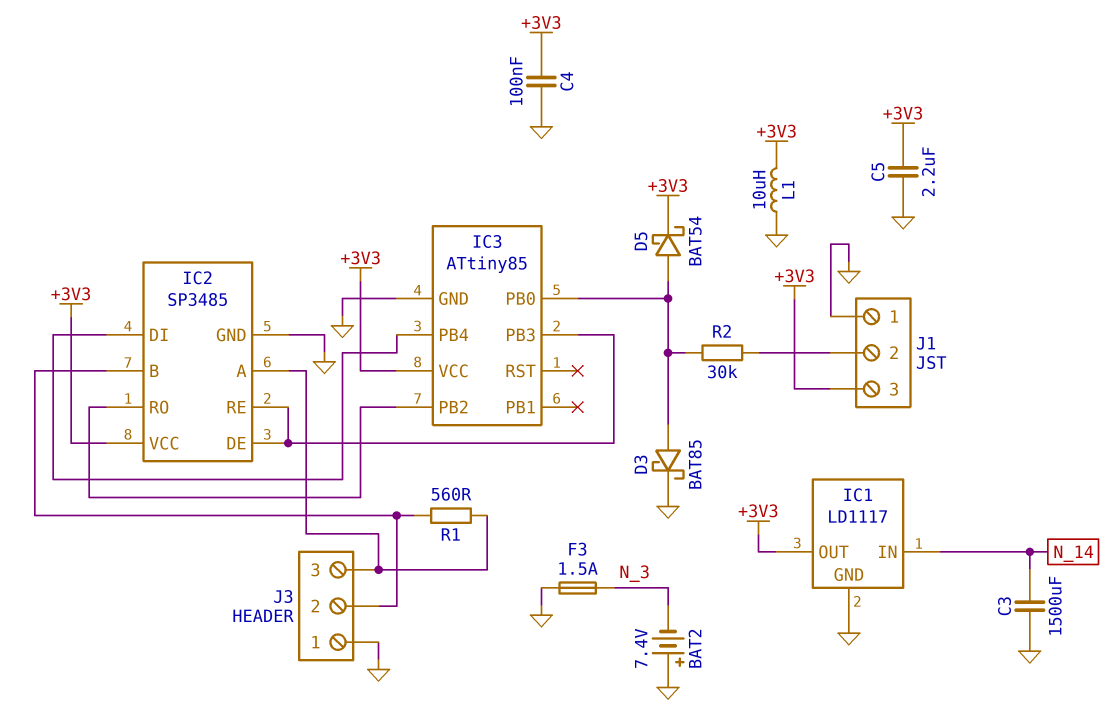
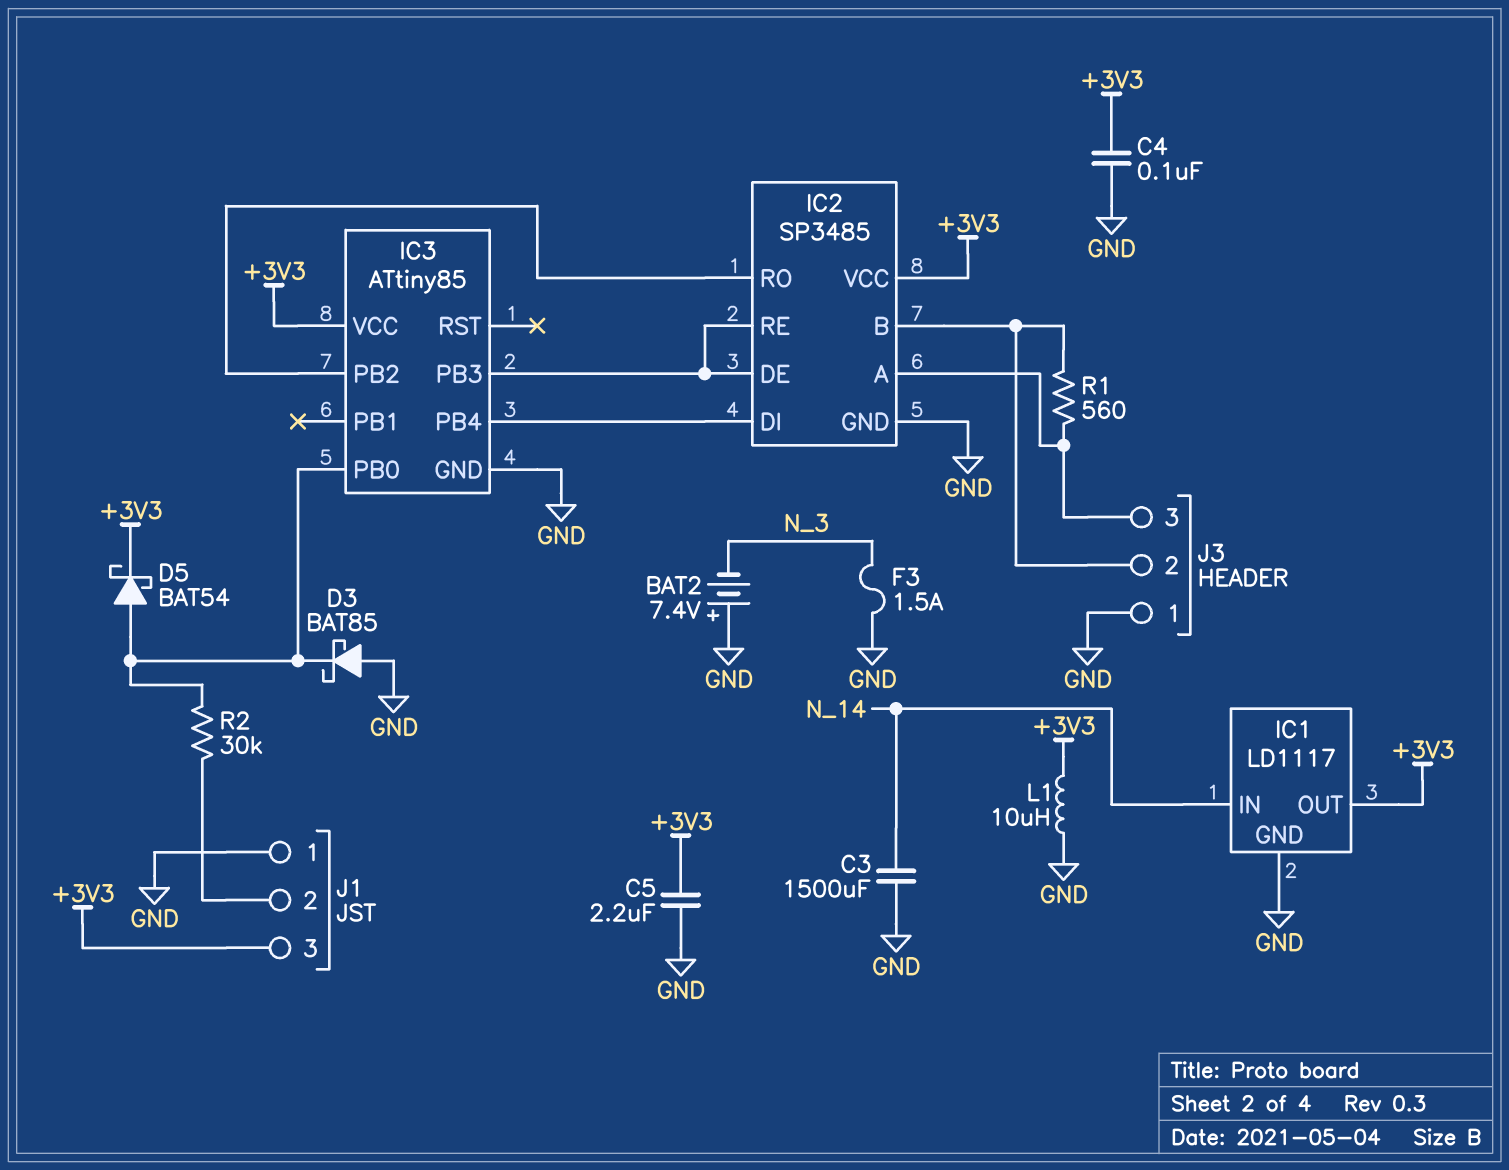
D3: schottky BAT85 (A IC3/PB0, K GND) -> schottky BAT85 (A GND, K IC3/PB0)

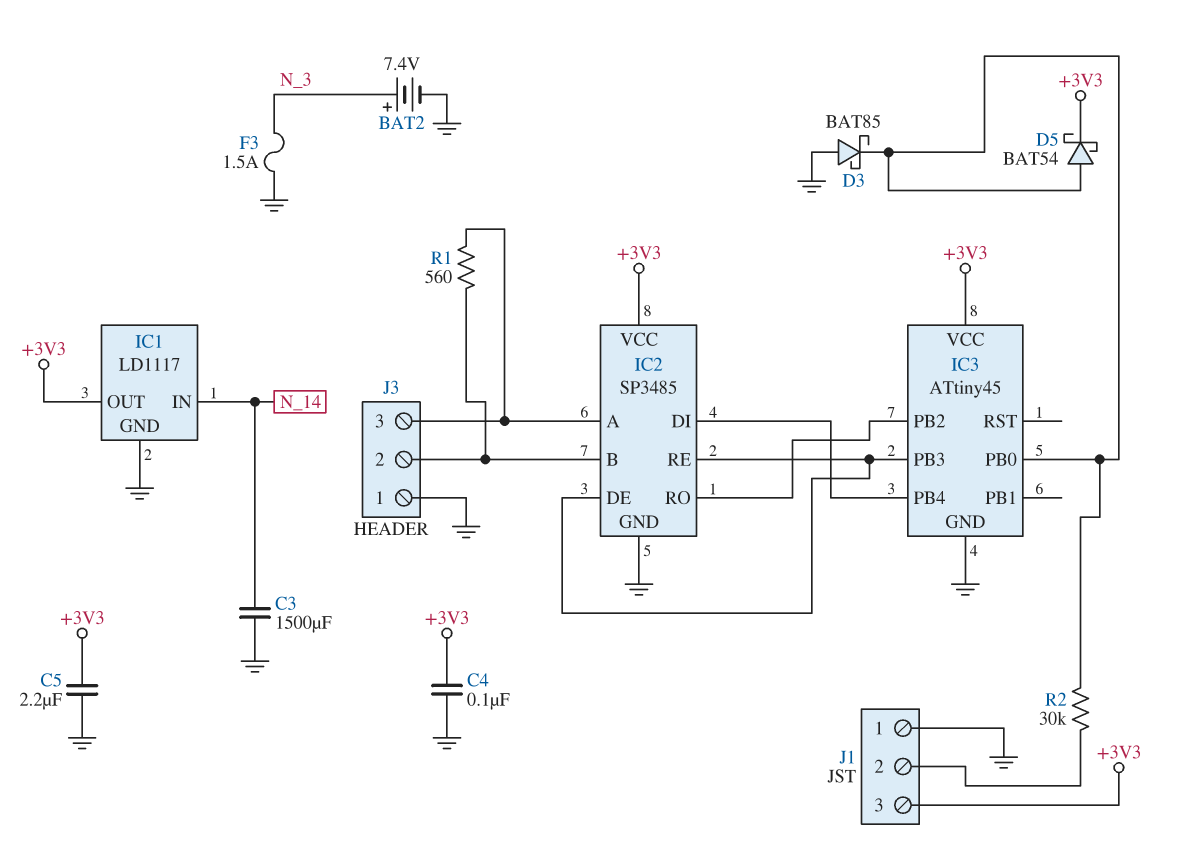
BAT2: 7.4V (plus GND, minus N_3) -> 7.4V (plus N_3, minus GND)
IC3: ATtiny85 -> ATtiny45
L1: 10uH (+3V3, GND) -> none

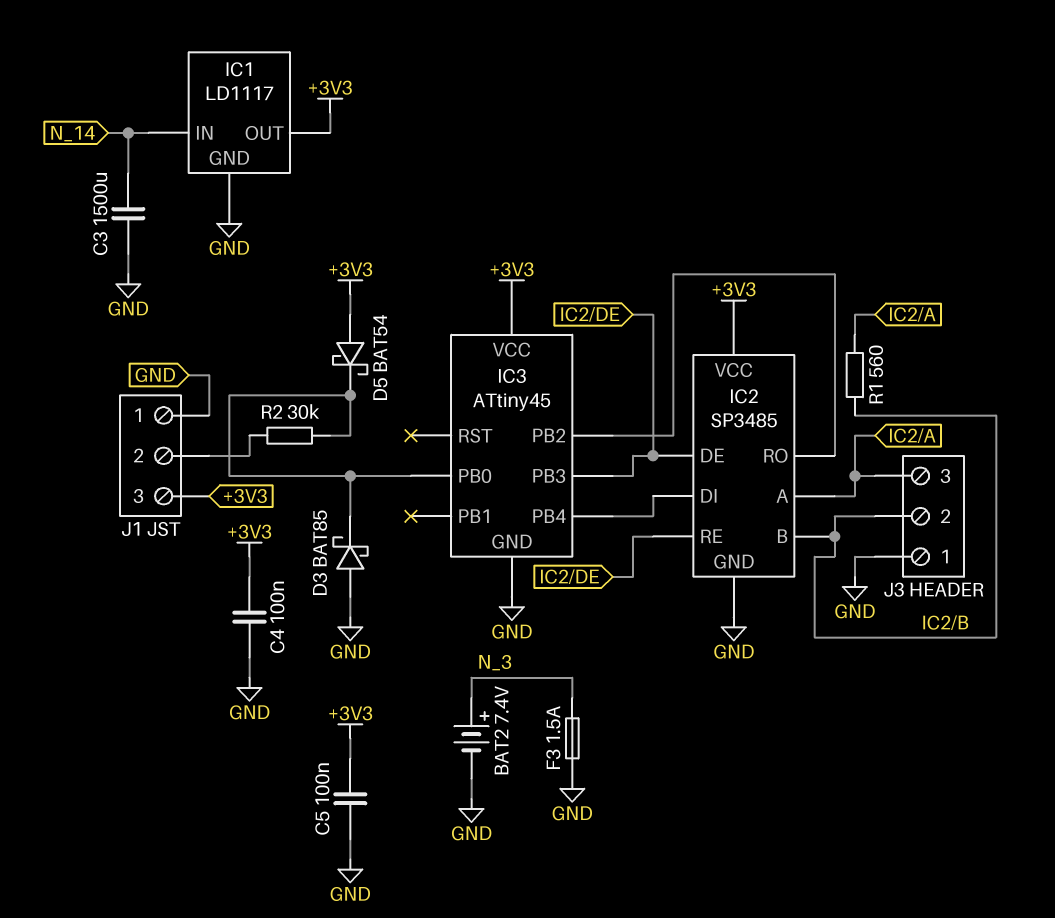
C5: 2.2uF (+3V3, GND) -> 100nF (+3V3, GND)
D5: schottky BAT54 (A IC3/PB0, K +3V3) -> schottky BAT54 (A +3V3, K IC3/PB0)

